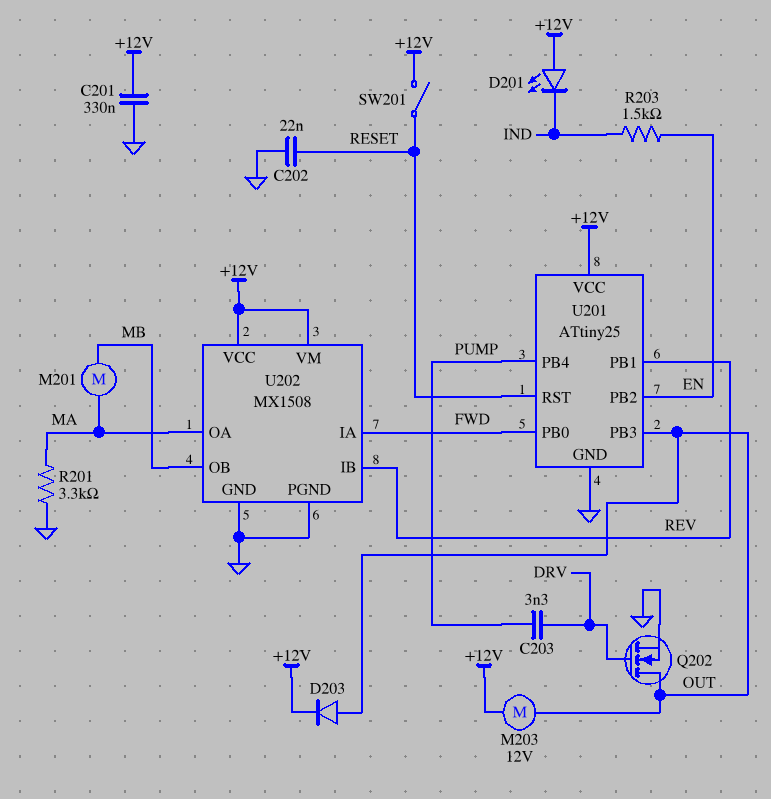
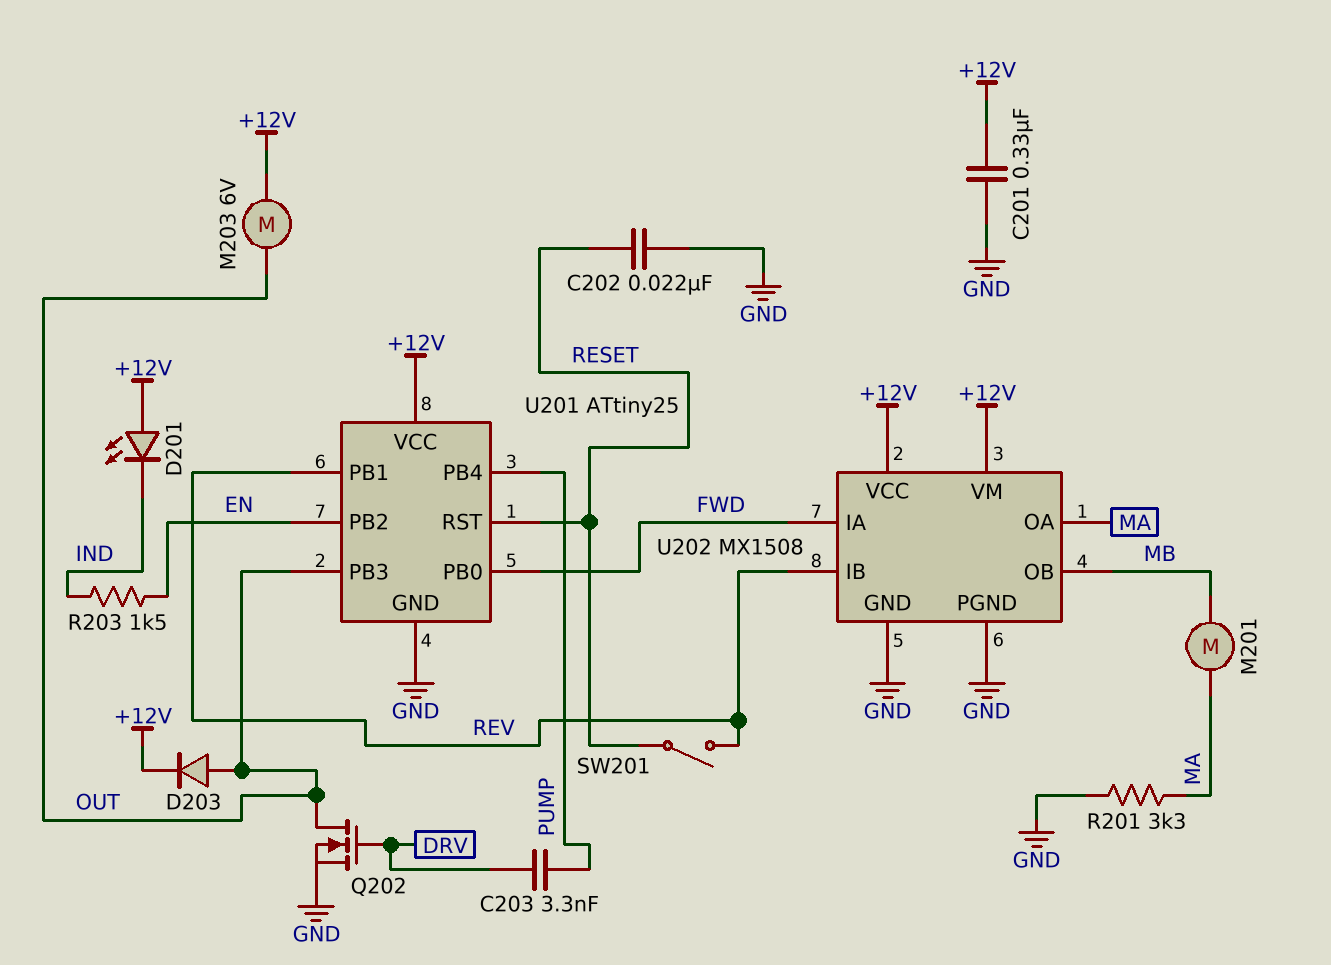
M203: motor 12V (+12V, OUT) -> motor 6V (+12V, OUT)
SW201: switch (+12V, RESET) -> switch (RESET, REV)

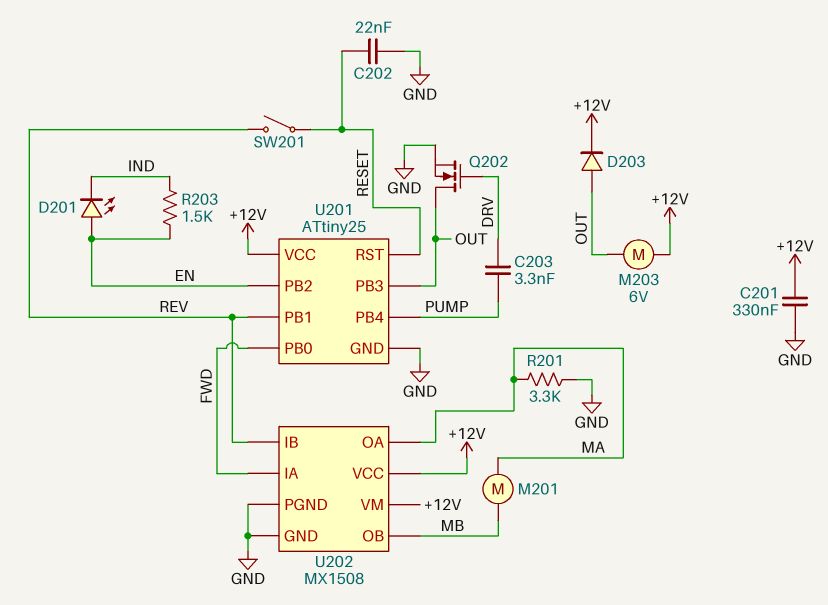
D201: LED (A +12V, K IND) -> LED (A EN, K IND)

